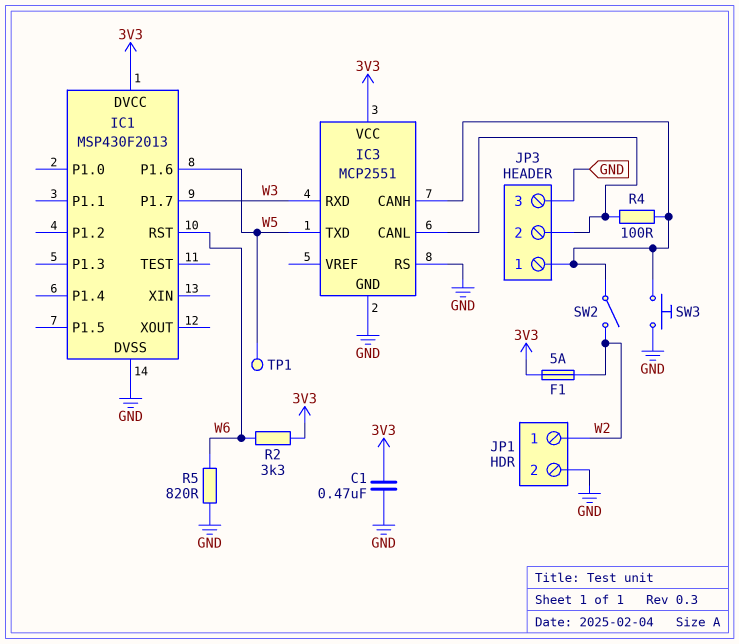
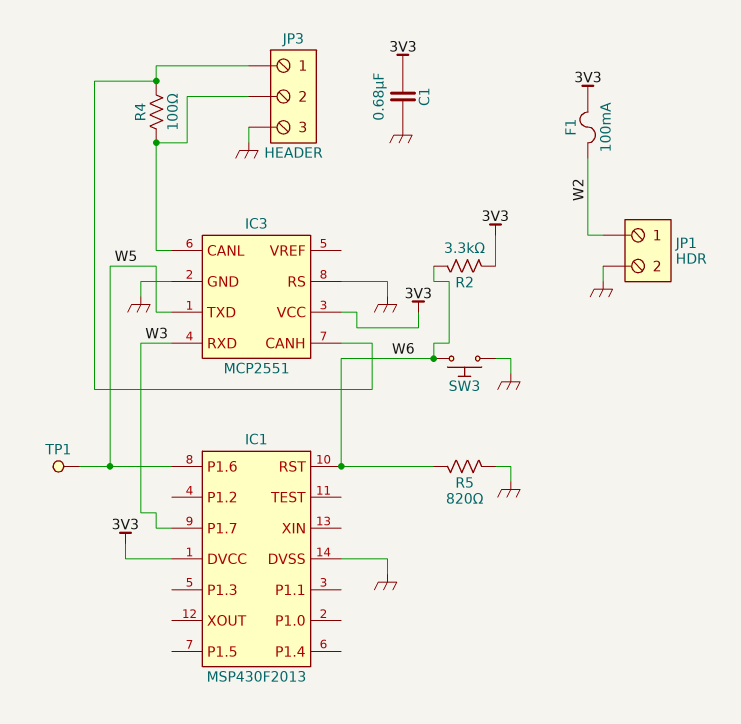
C1: 470nF (3V3, GND) -> 680nF (3V3, GND)
F1: 5A (3V3, W2) -> 100mA (3V3, W2)
SW2: switch (IC3/CANH, W2) -> none
SW3: button (GND, IC3/CANH) -> button (GND, W6)

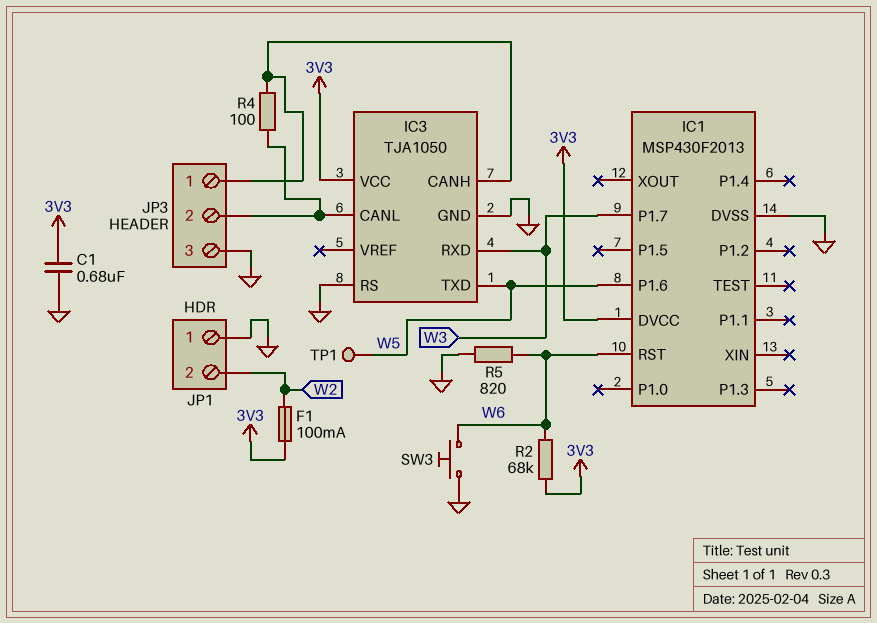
IC3: MCP2551 -> TJA1050
JP1 pin 1: W2 -> GND
JP1 pin 2: GND -> W2
R2: 3.3k (3V3, W6) -> 68k (3V3, W6)

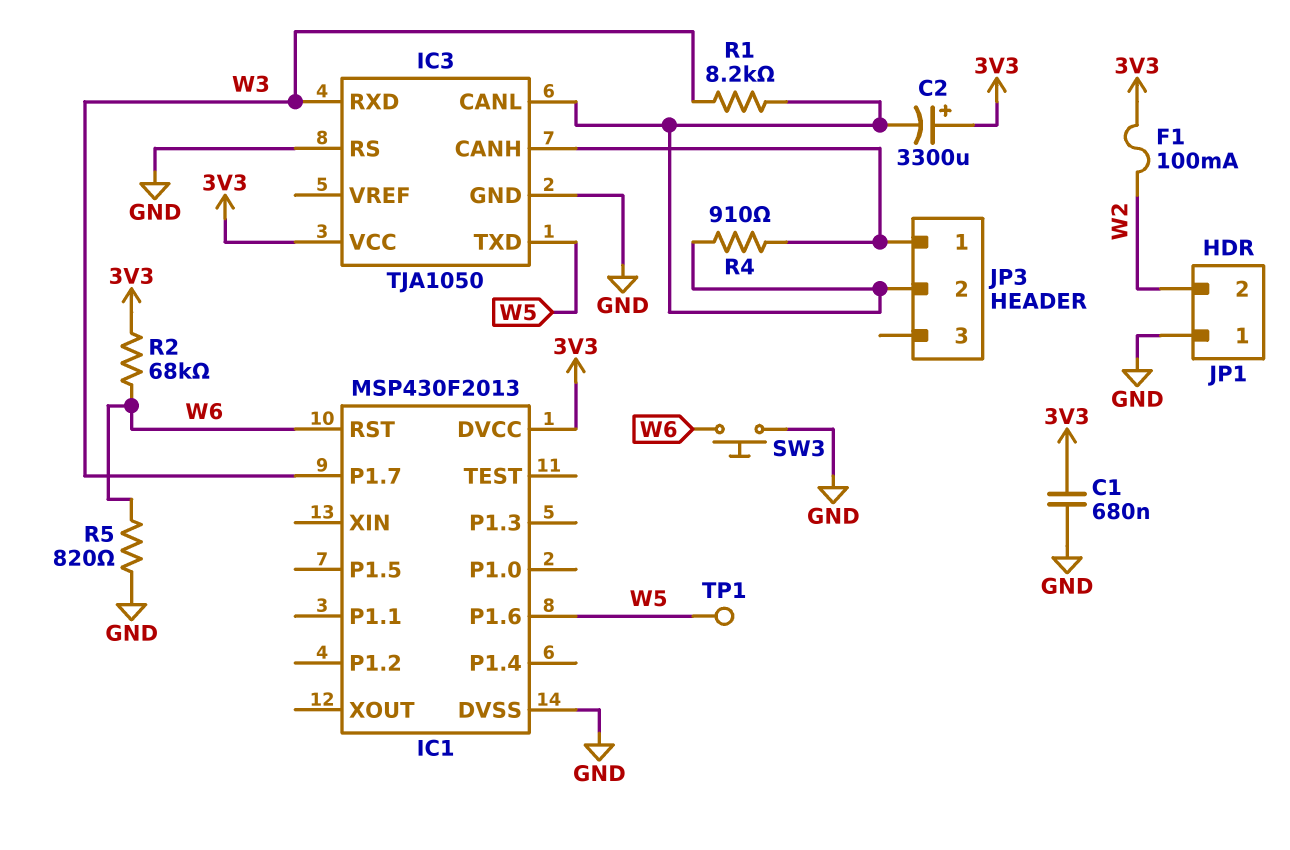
C2: none -> 3300uF (plus 3V3, minus IC3/CANL)
JP3 pin 3: GND -> none
R1: none -> 8.2k (IC3/CANL, W3)
R4: 100 (IC3/CANH, IC3/CANL) -> 910 (IC3/CANH, IC3/CANL)

